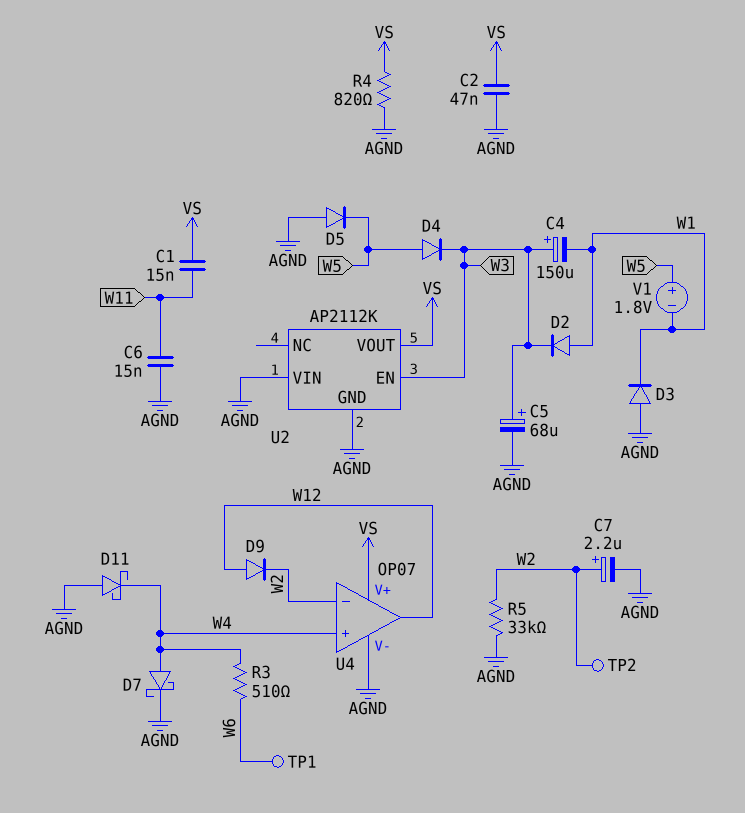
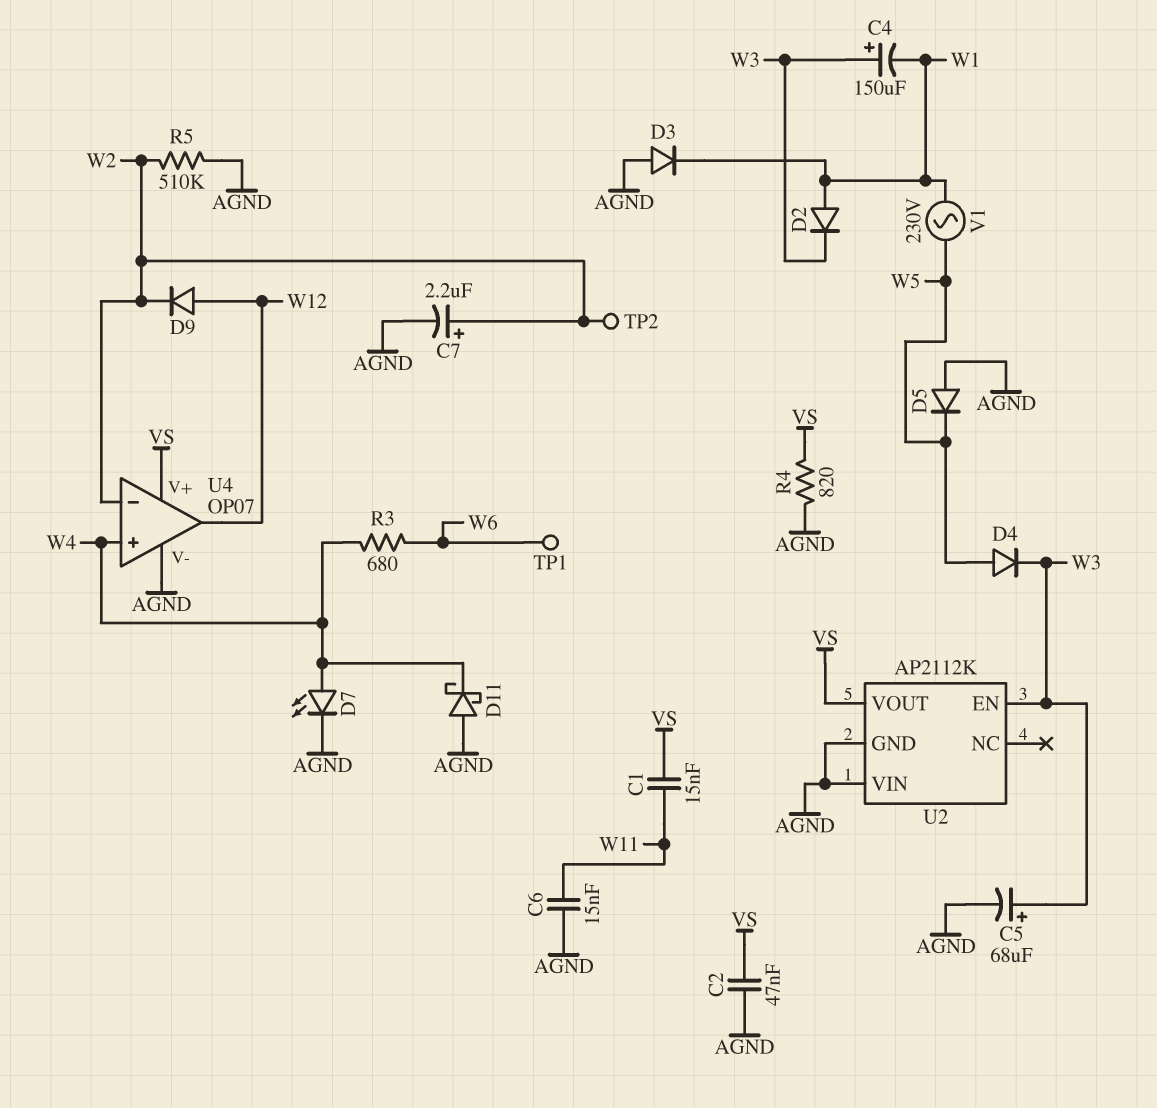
D7: schottky (A W4, K AGND) -> LED (A W4, K AGND)
R3: 510 (W4, W6) -> 680 (W4, W6)
R5: 33k (AGND, W2) -> 510k (AGND, W2)
V1: 1.8V (plus W5, minus W1) -> AC 230V (W1, W5)

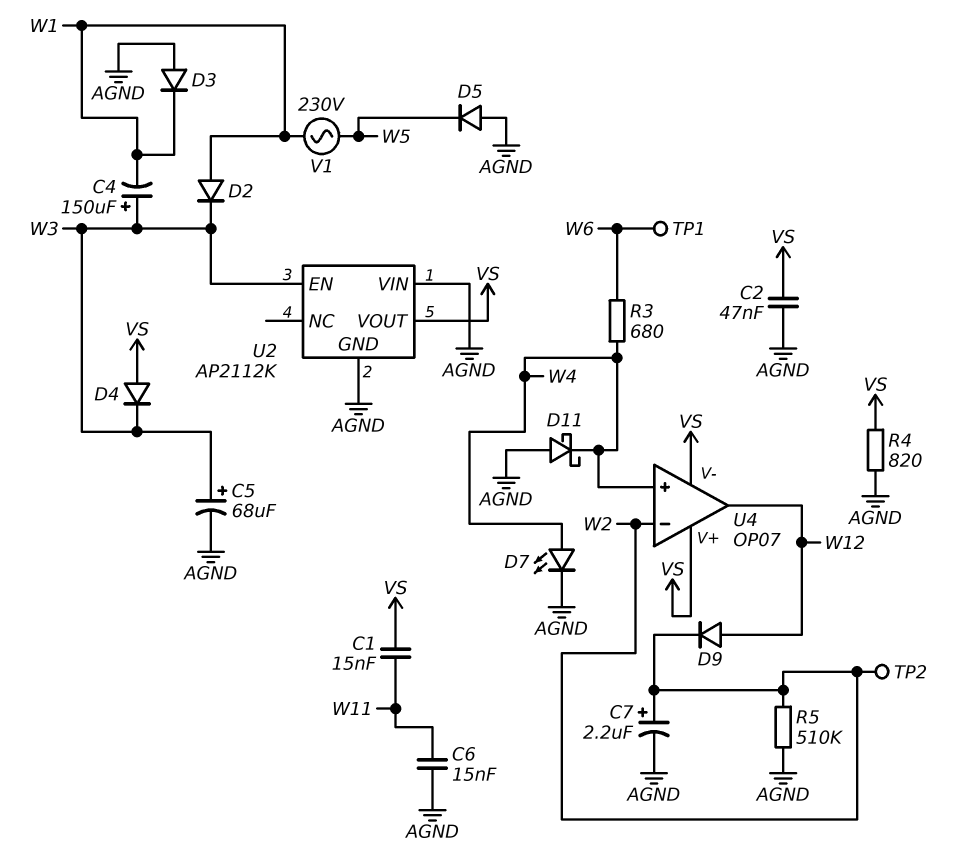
D4: diode (A W5, K W3) -> diode (A VS, K W3)
U4 pin V-: AGND -> VS

